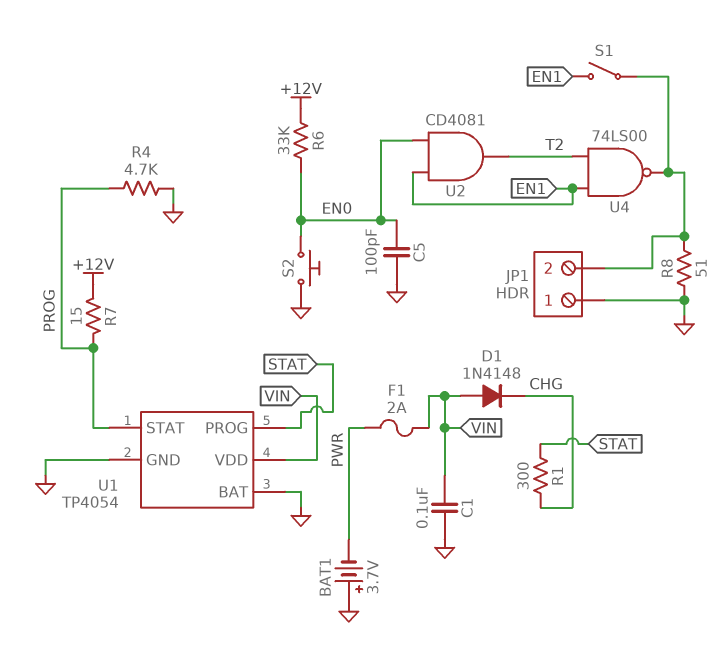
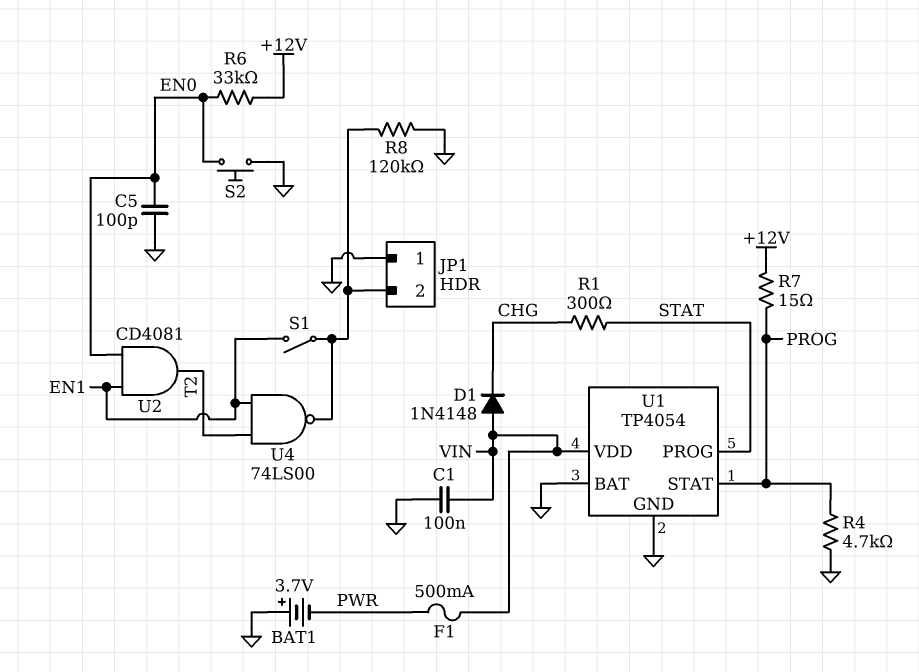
F1: 2A (PWR, VIN) -> 500mA (PWR, VIN)
R8: 51 (GND, JP1/2) -> 120k (GND, JP1/2)

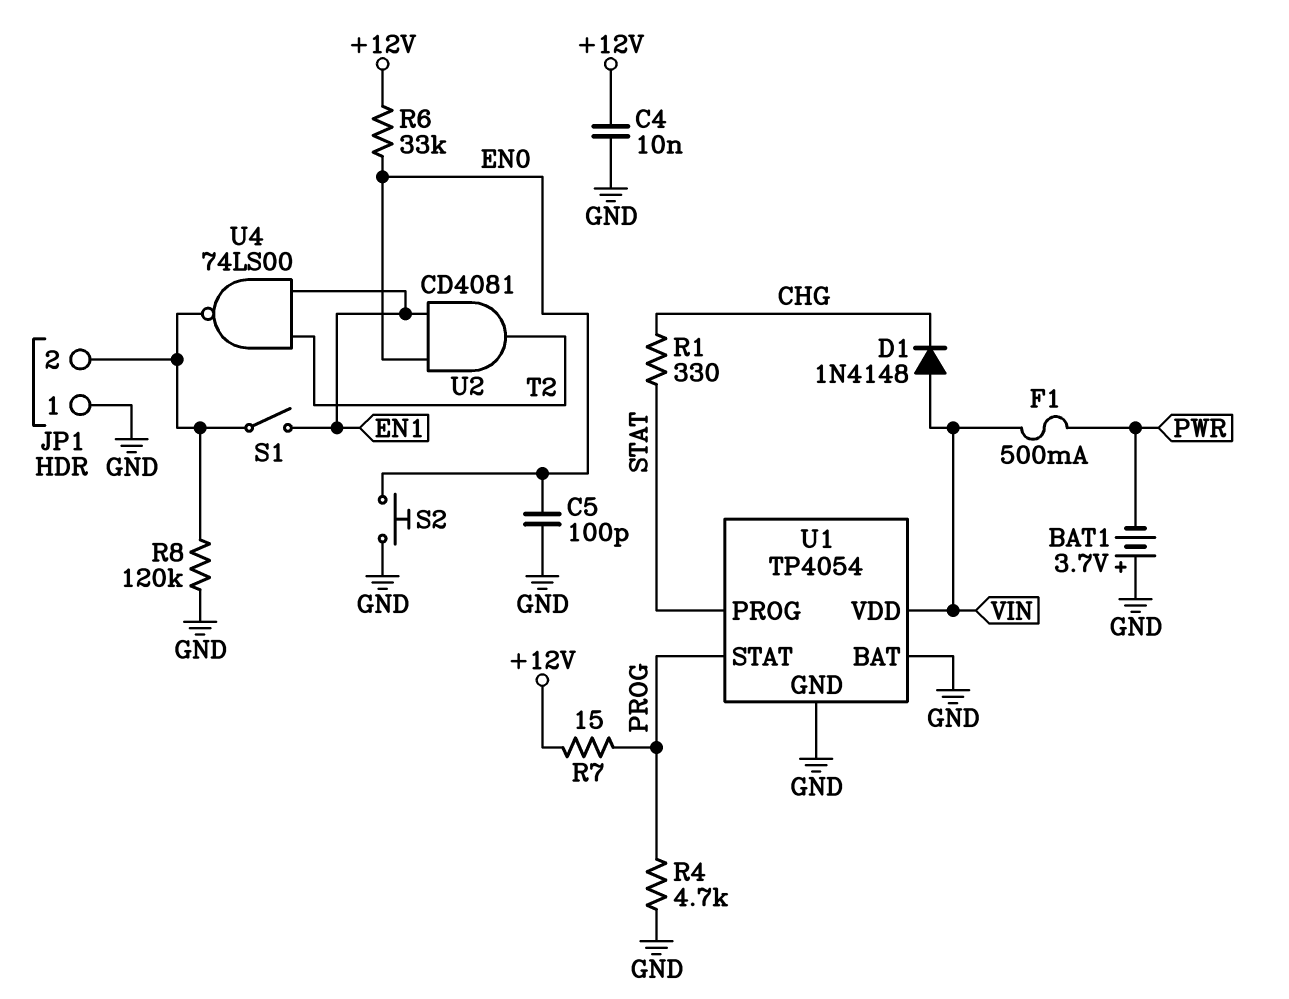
C1: 100nF (GND, VIN) -> none
C4: none -> 10nF (+12V, GND)
R1: 300 (CHG, STAT) -> 330 (CHG, STAT)

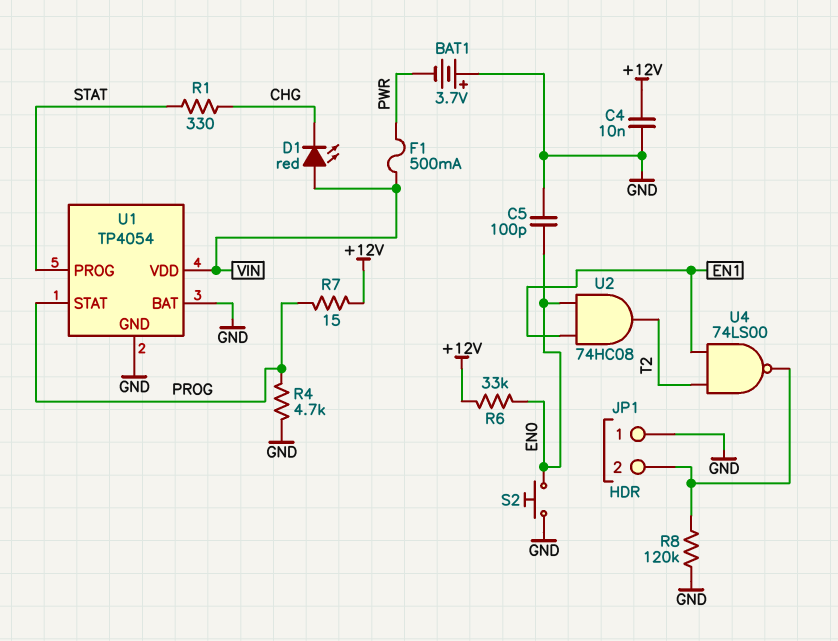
D1: diode 1N4148 (A VIN, K CHG) -> LED red (A VIN, K CHG)
S1: switch (EN1, JP1/2) -> none
U2: AND CD4081 (in EN0, in EN1, out T2) -> AND 74HC08 (in EN0, in EN1, out T2)

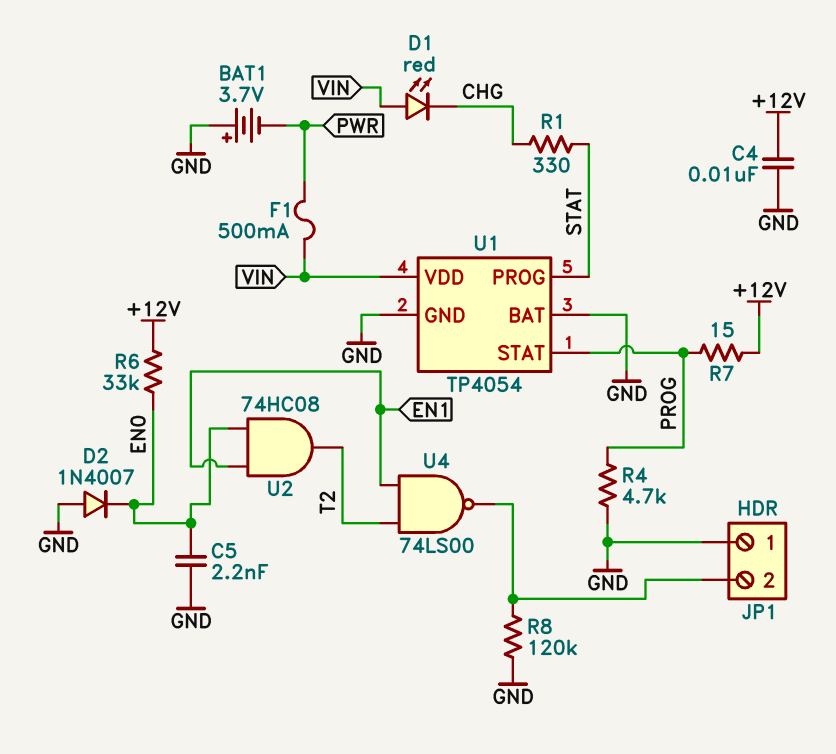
C5: 100pF (EN0, GND) -> 2.2nF (EN0, GND)
D2: none -> diode 1N4007 (A GND, K EN0)
S2: button (EN0, GND) -> none

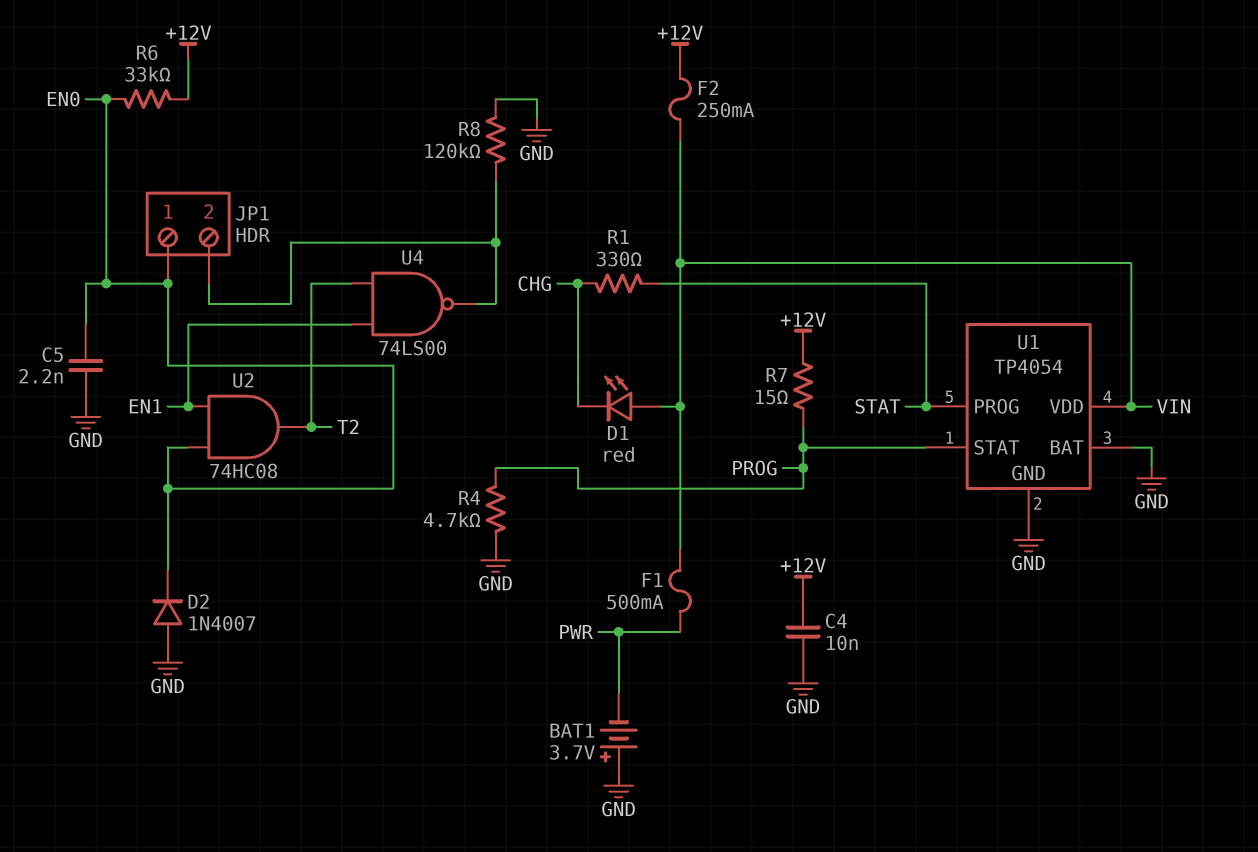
F2: none -> 250mA (+12V, VIN)
JP1 pin 1: GND -> EN0

